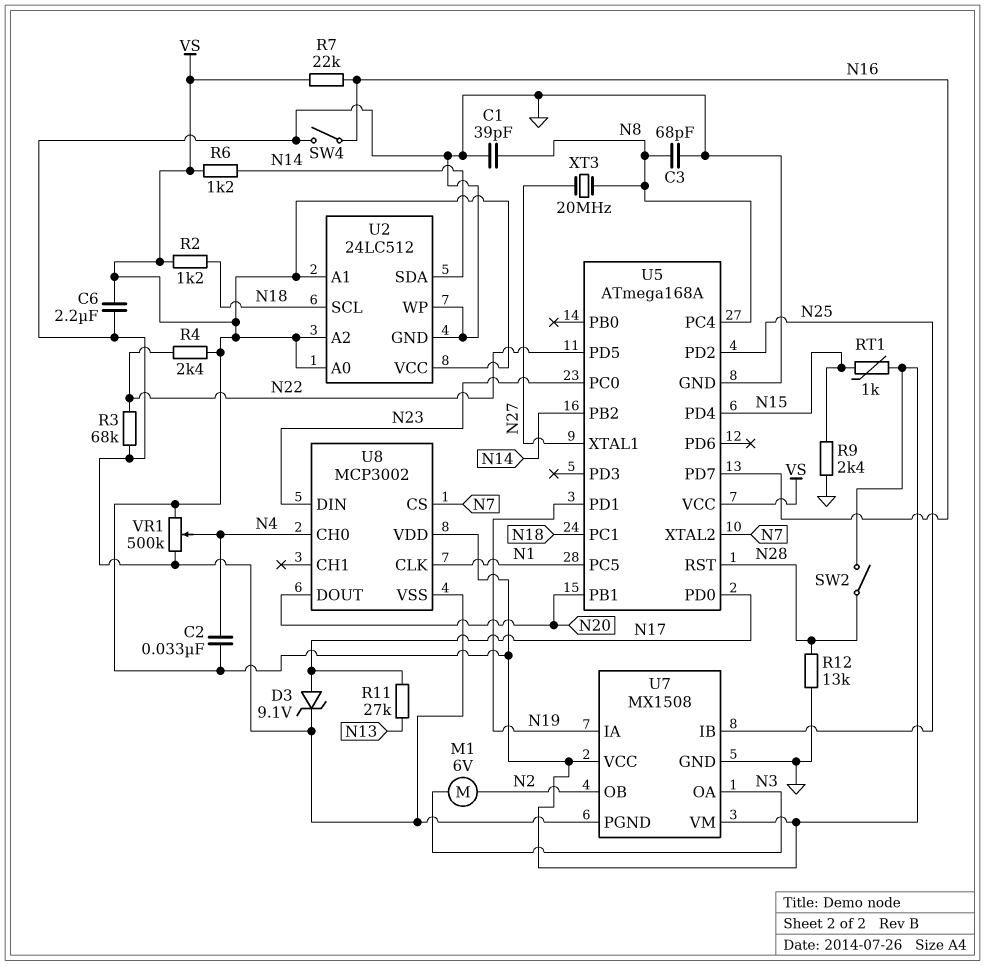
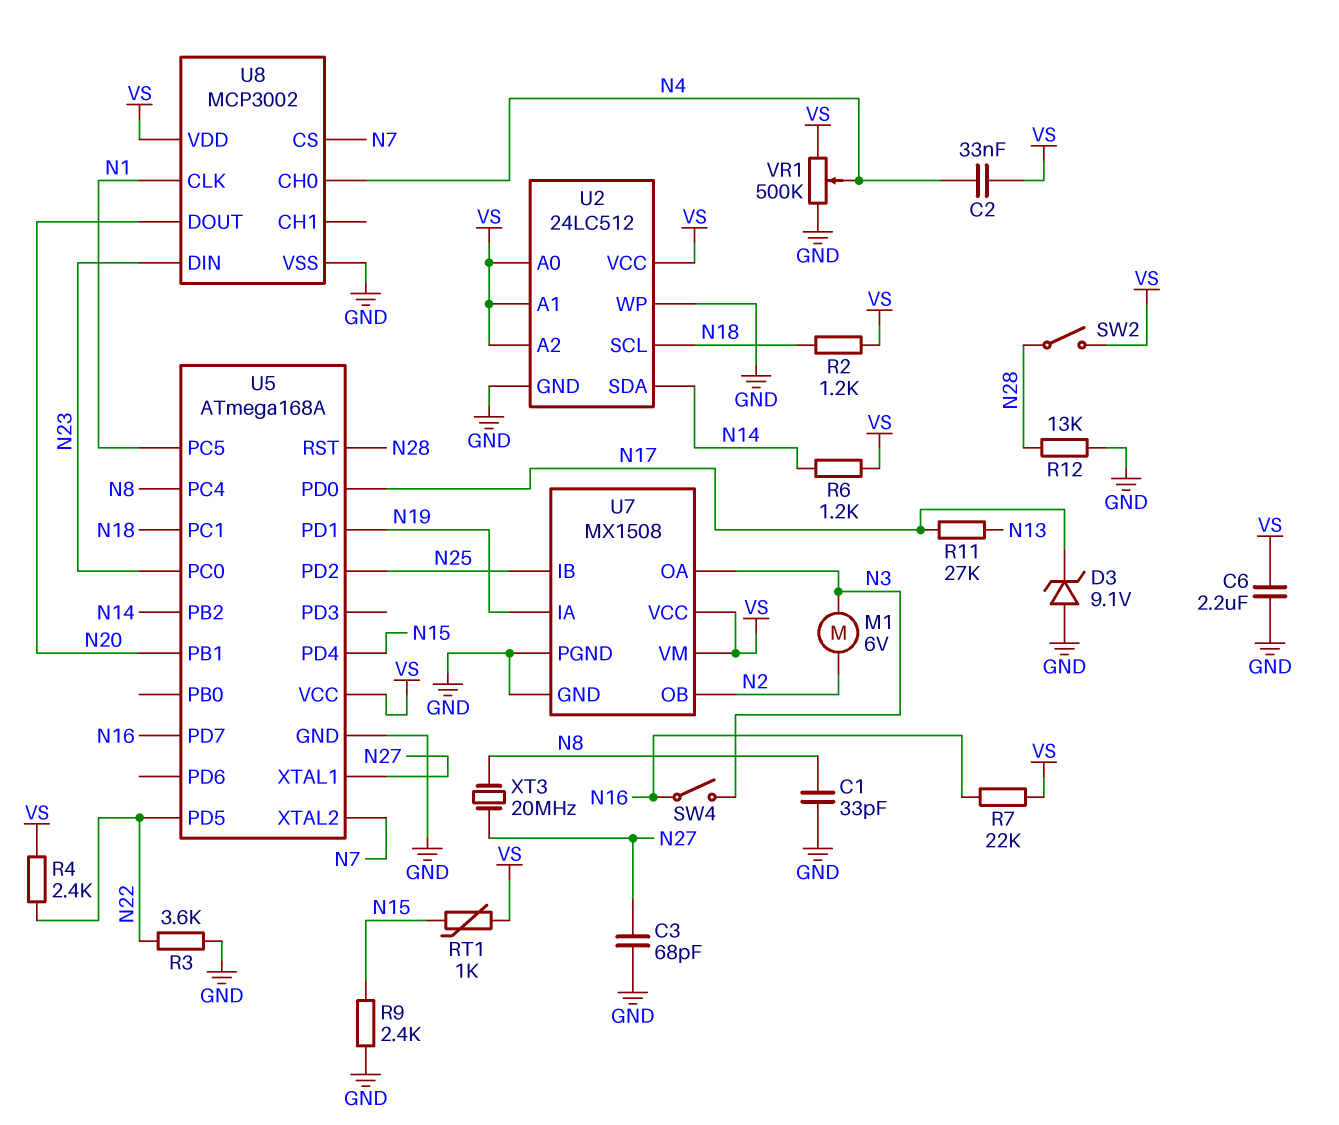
C1: 39pF (GND, N8) -> 33pF (GND, N8)
C3: 68pF (GND, N8) -> 68pF (GND, N27)
D3: zener 9.1V (A N17, K GND) -> zener 9.1V (A GND, K N17)
R3: 68k (GND, N22) -> 3.6k (GND, N22)
SW4: switch (GND, N16) -> switch (N3, N16)

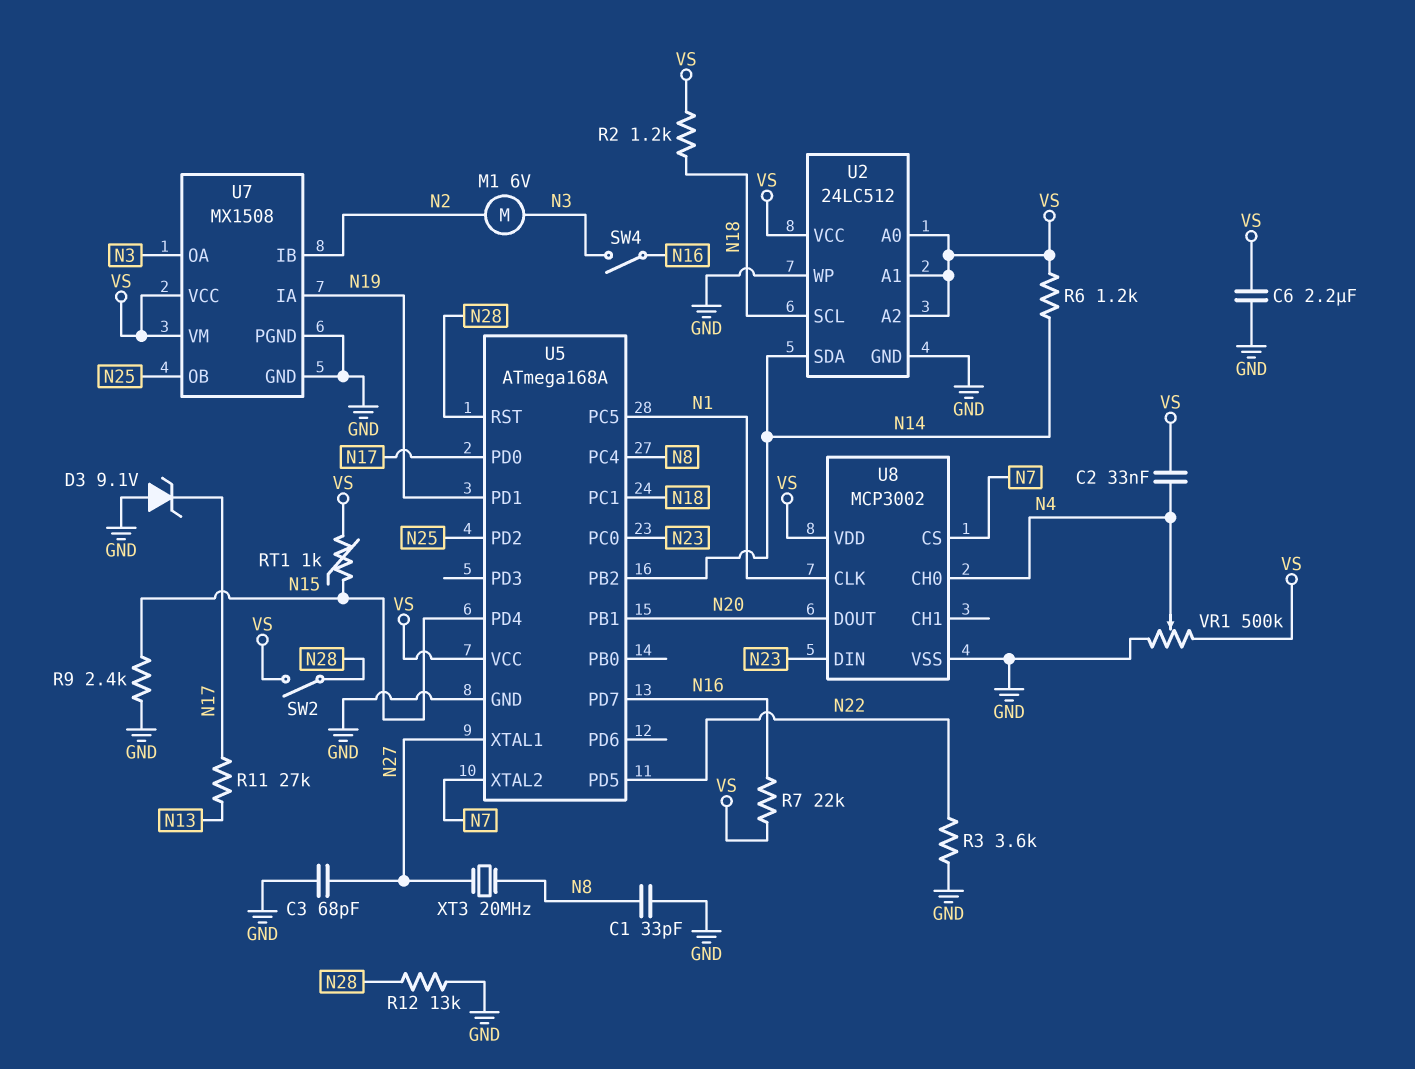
R4: 2.4k (N22, VS) -> none
U7 pin IB: N25 -> N2
U7 pin OB: N2 -> N25

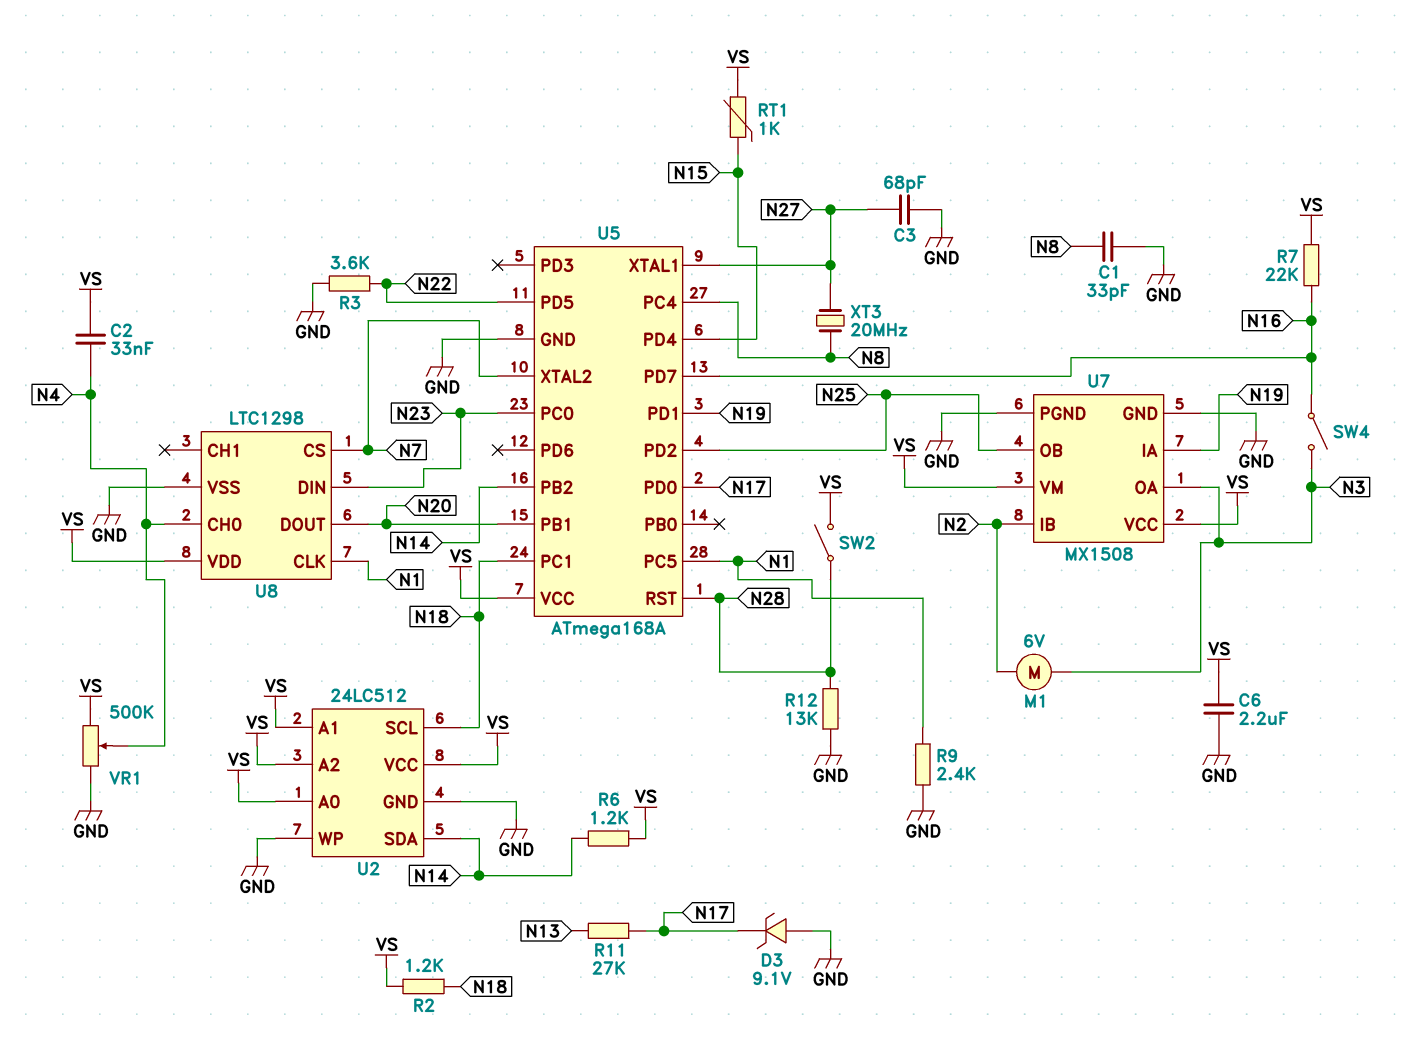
R9: 2.4k (GND, N15) -> 2.4k (GND, N1)
U8: MCP3002 -> LTC1298

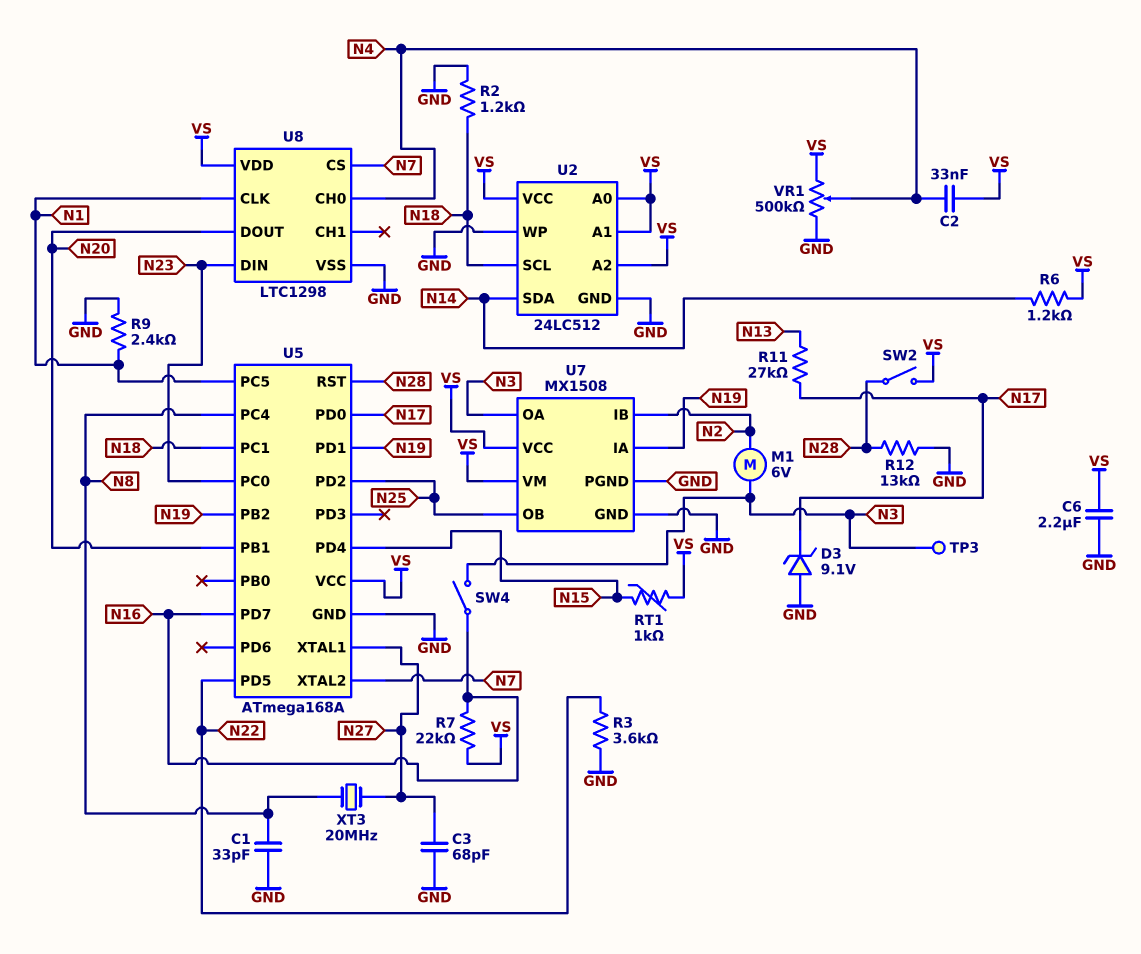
R2: 1.2k (N18, VS) -> 1.2k (GND, N18)
TP3: none -> test point (N3)
U5 pin PB2: N14 -> N19

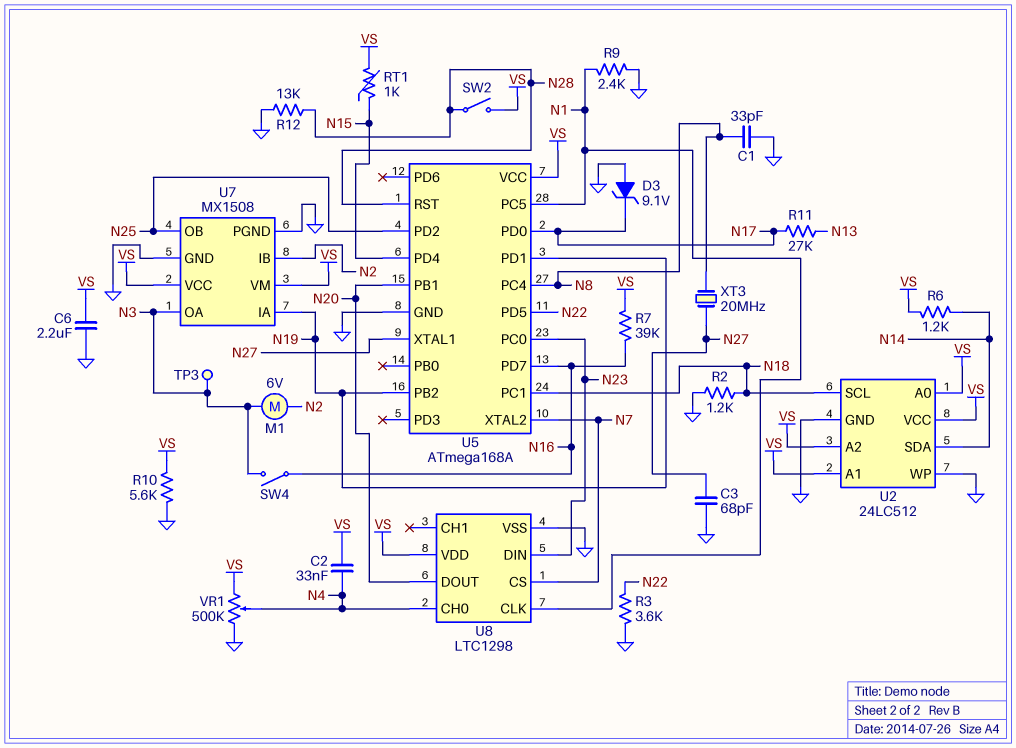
R7: 22k (N16, VS) -> 39k (N16, VS)
R10: none -> 5.6k (GND, VS)

